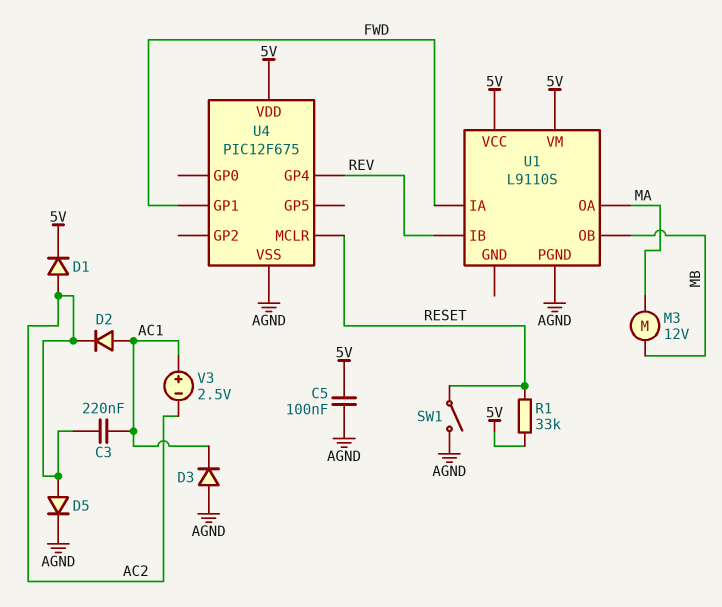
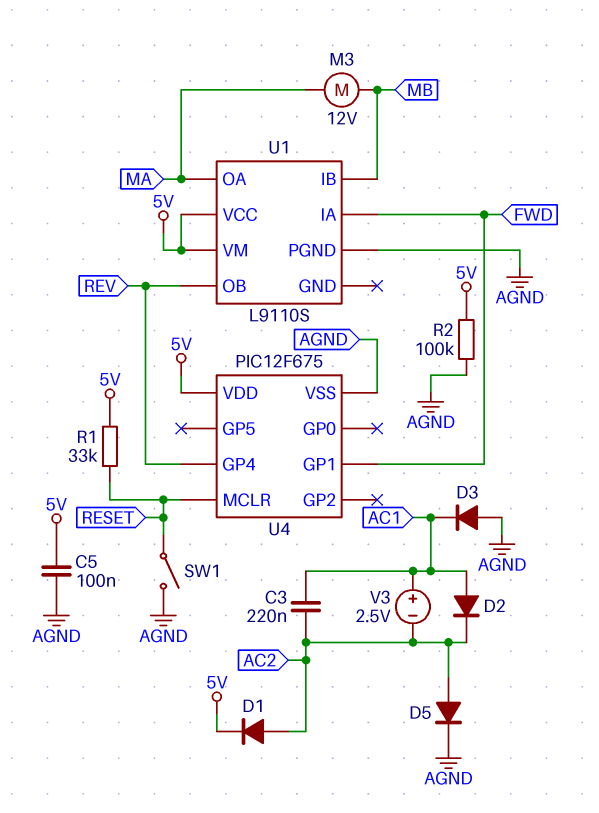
R2: none -> 100k (5V, AGND)
U1 pin IB: REV -> MB
U1 pin OB: MB -> REV

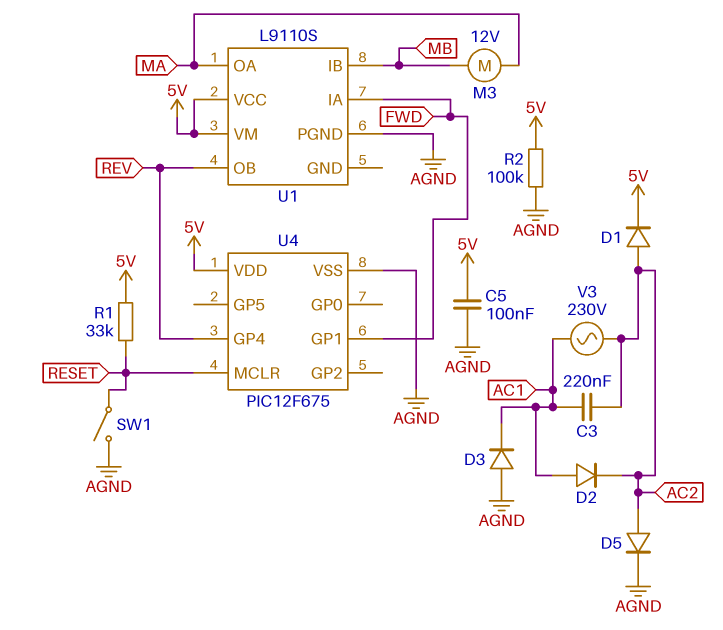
V3: 2.5V (plus AC1, minus AC2) -> AC 230V (AC1, AC2)

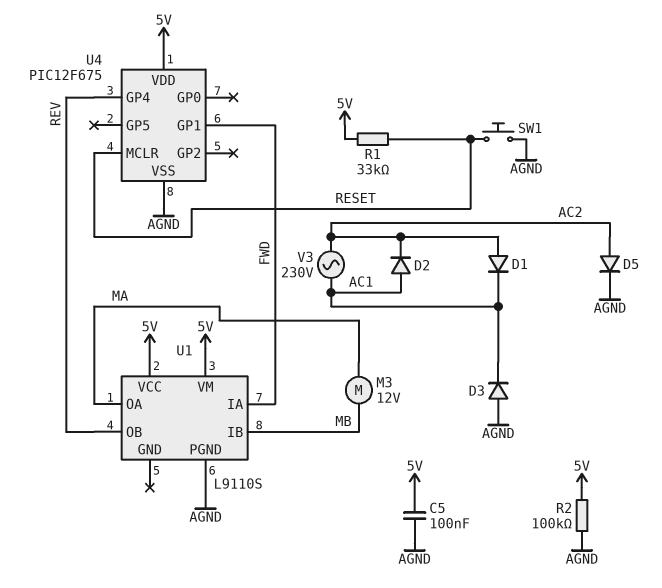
C3: 220nF (AC1, AC2) -> none
D1: diode (A AC2, K 5V) -> diode (A AC2, K AC1)
SW1: switch (AGND, RESET) -> button (AGND, RESET)

